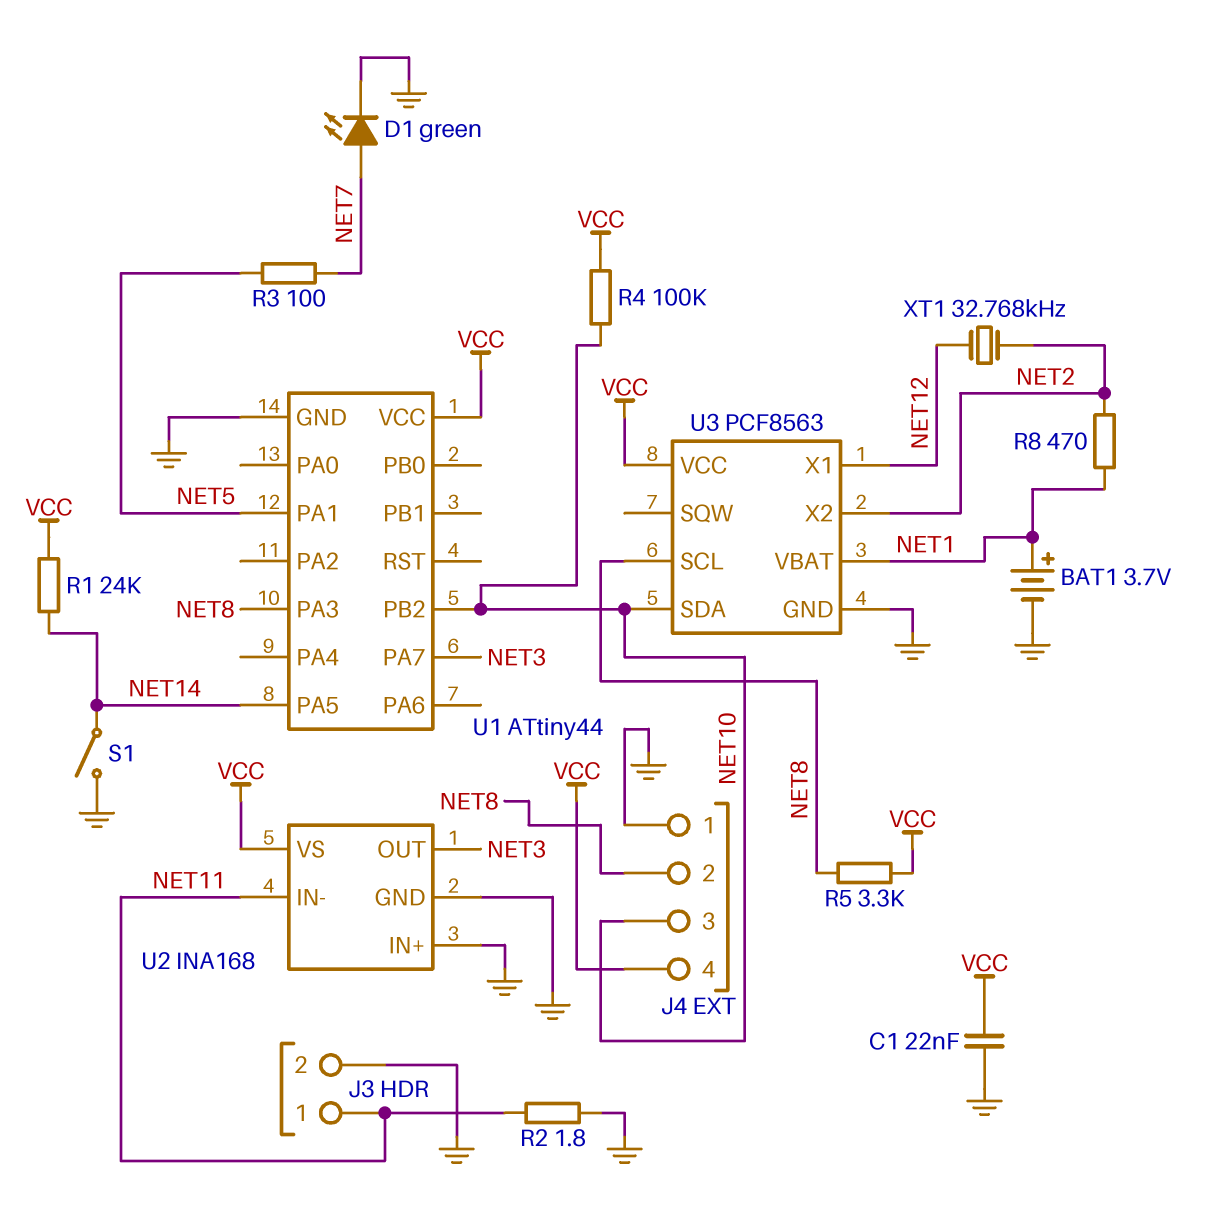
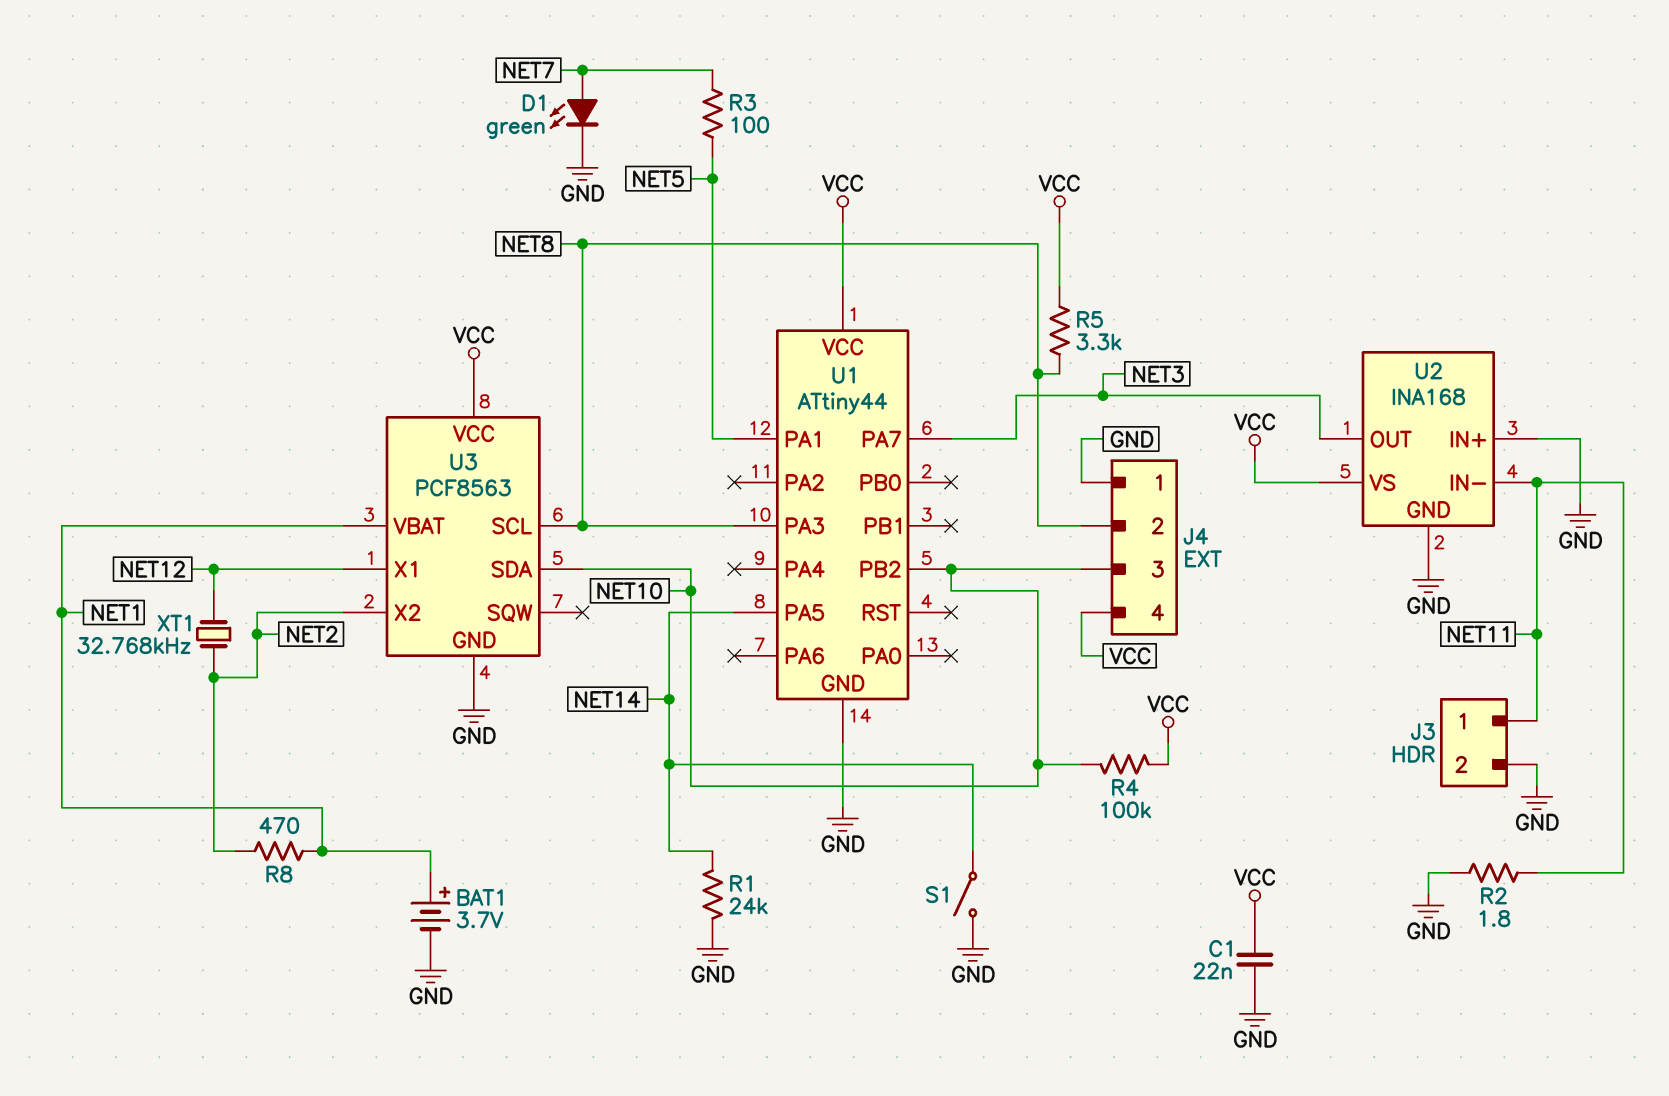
R1: 24k (NET14, VCC) -> 24k (GND, NET14)

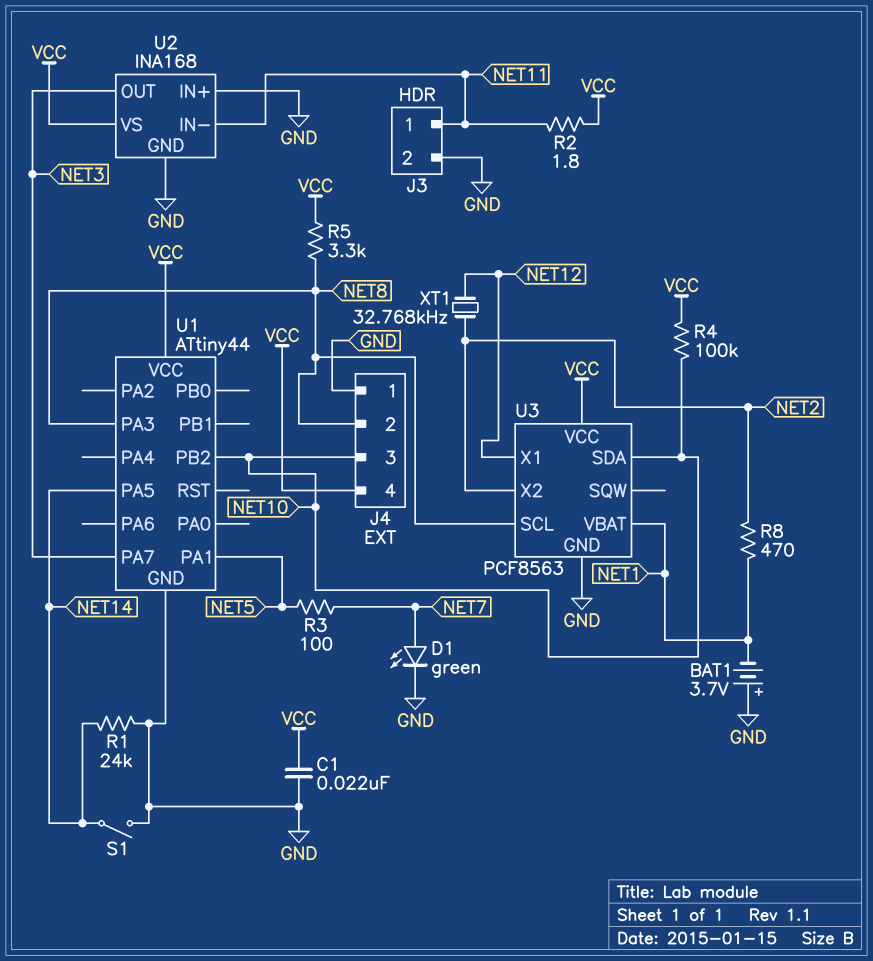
BAT1: 3.7V (plus NET1, minus GND) -> 3.7V (plus GND, minus NET1)
R2: 1.8 (GND, NET11) -> 1.8 (NET11, VCC)

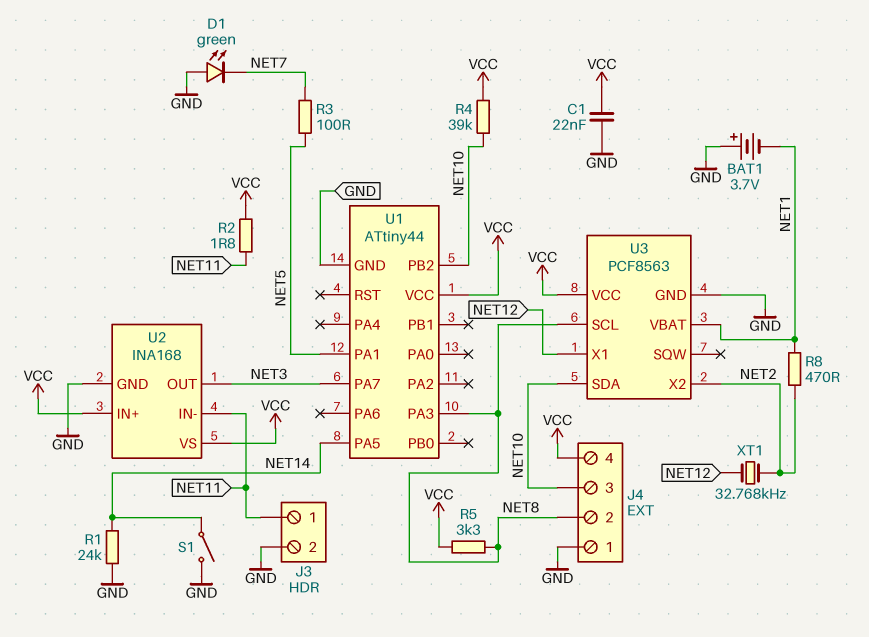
D1: LED green (A NET7, K GND) -> LED green (A GND, K NET7)
R4: 100k (NET10, VCC) -> 39k (NET10, VCC)
U2 pin IN+: GND -> VCC

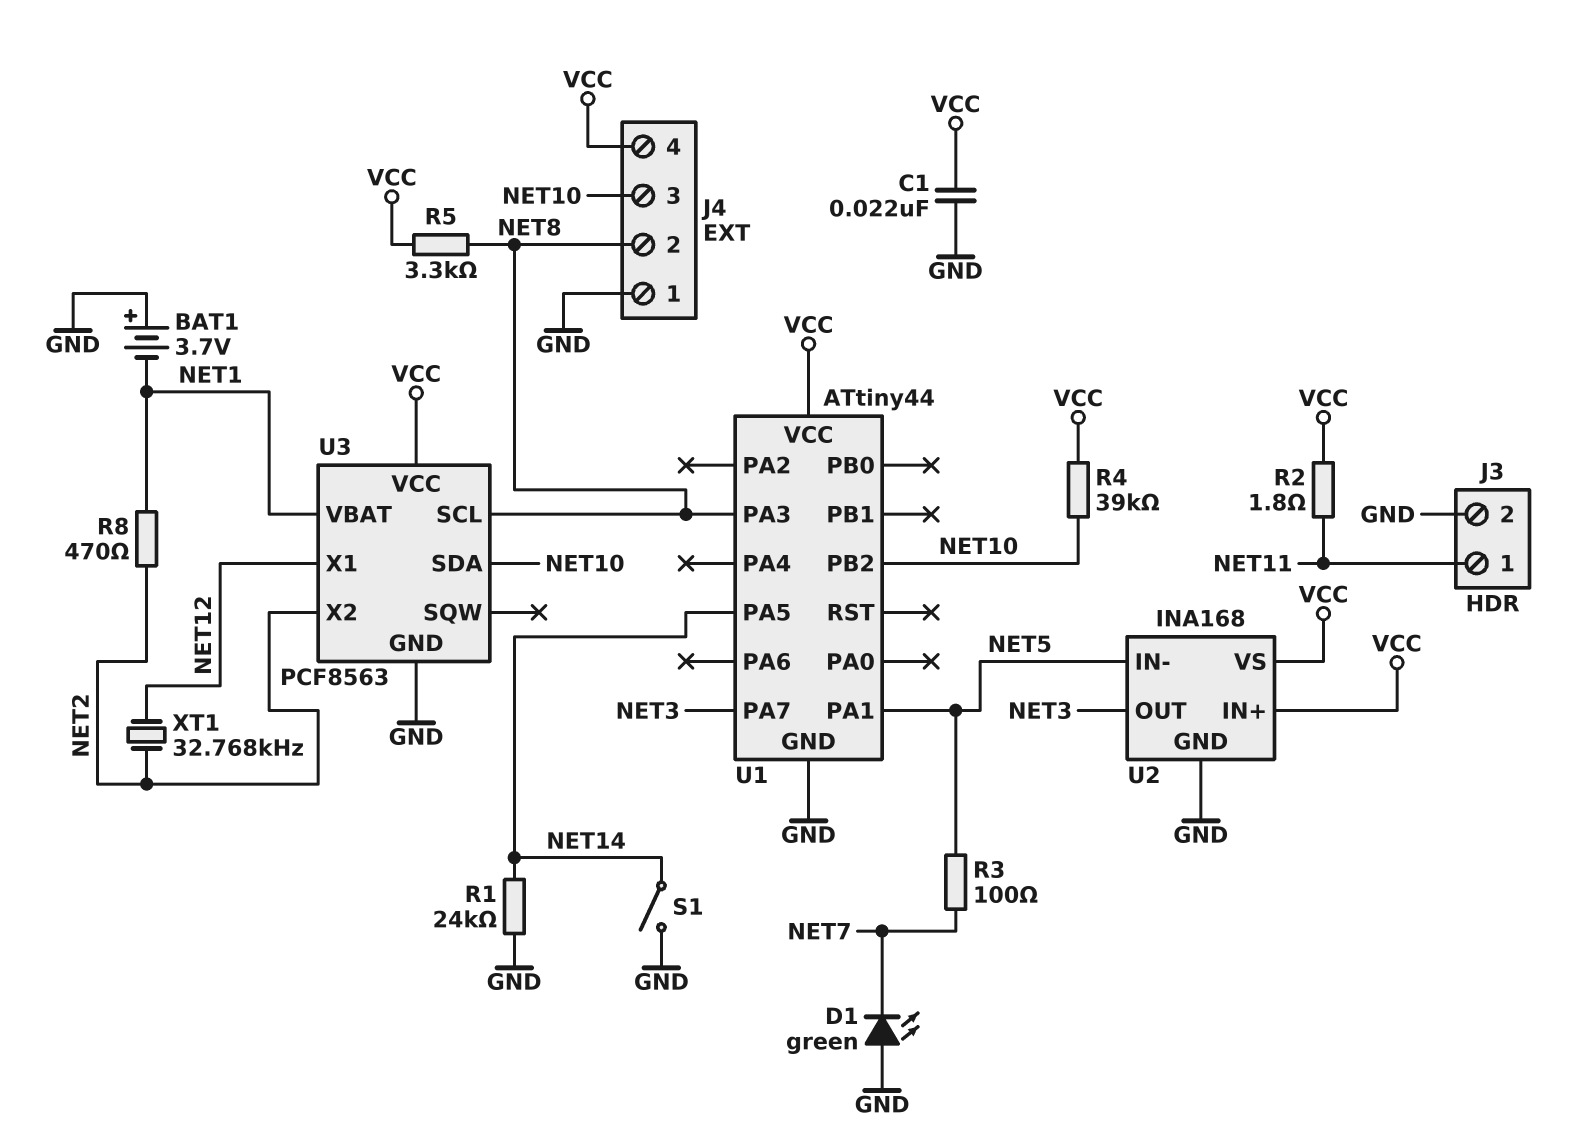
U2 pin IN-: NET11 -> NET5

